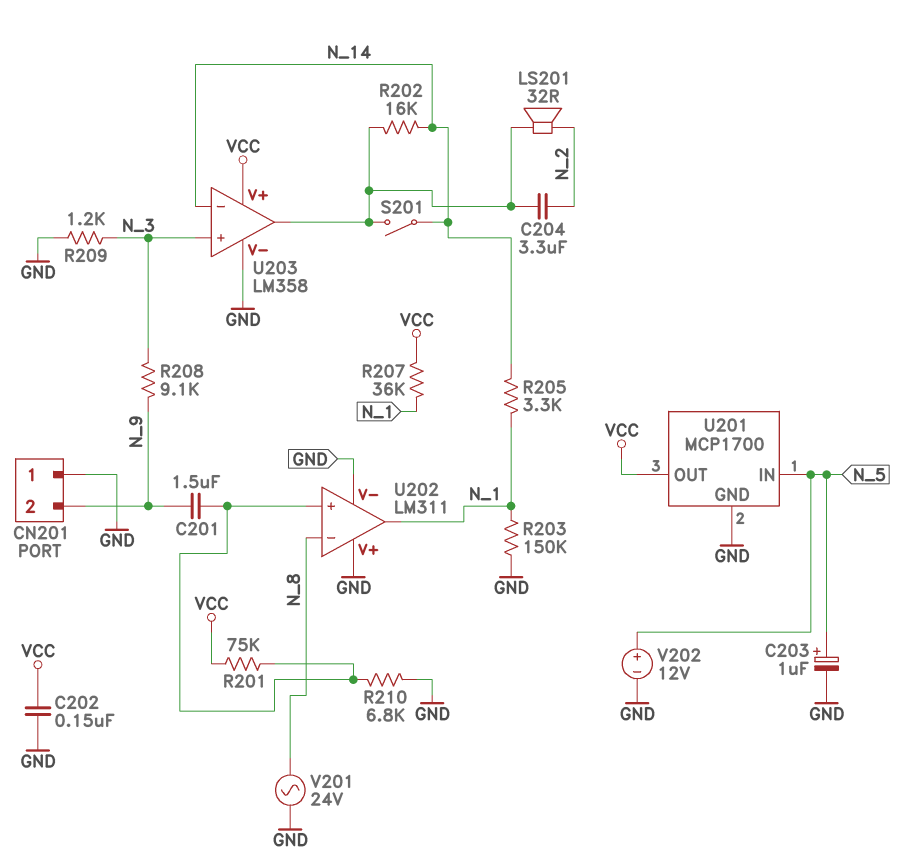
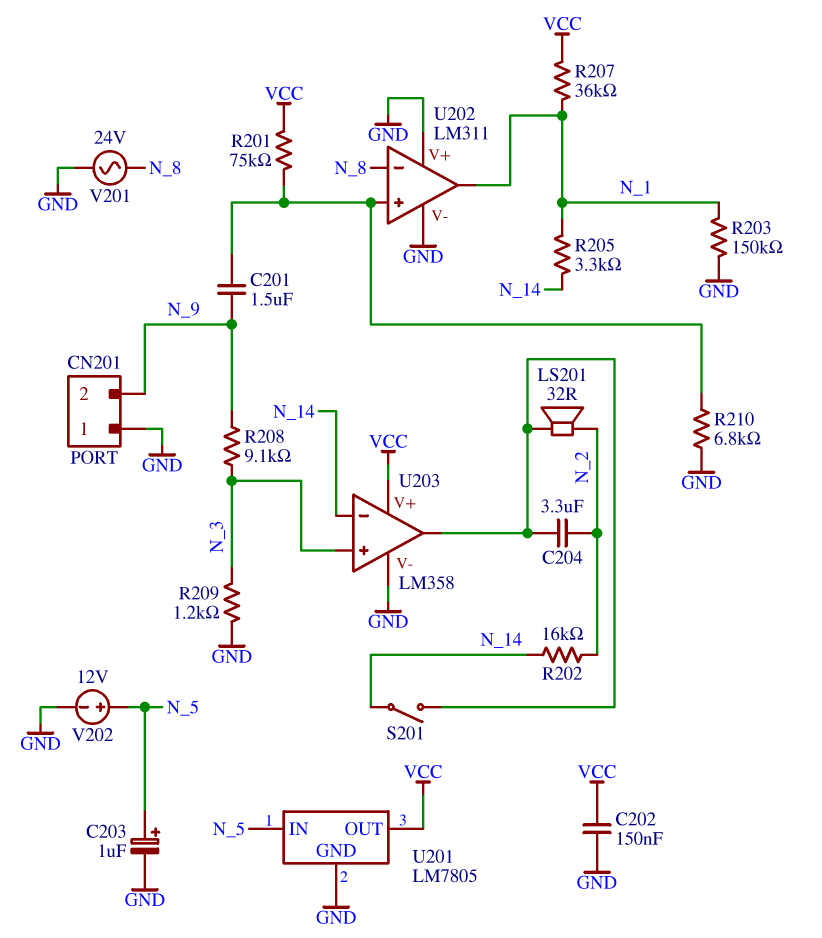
R202: 16k (N_14, U203/out) -> 16k (N_2, N_14)
U201: MCP1700 -> LM7805

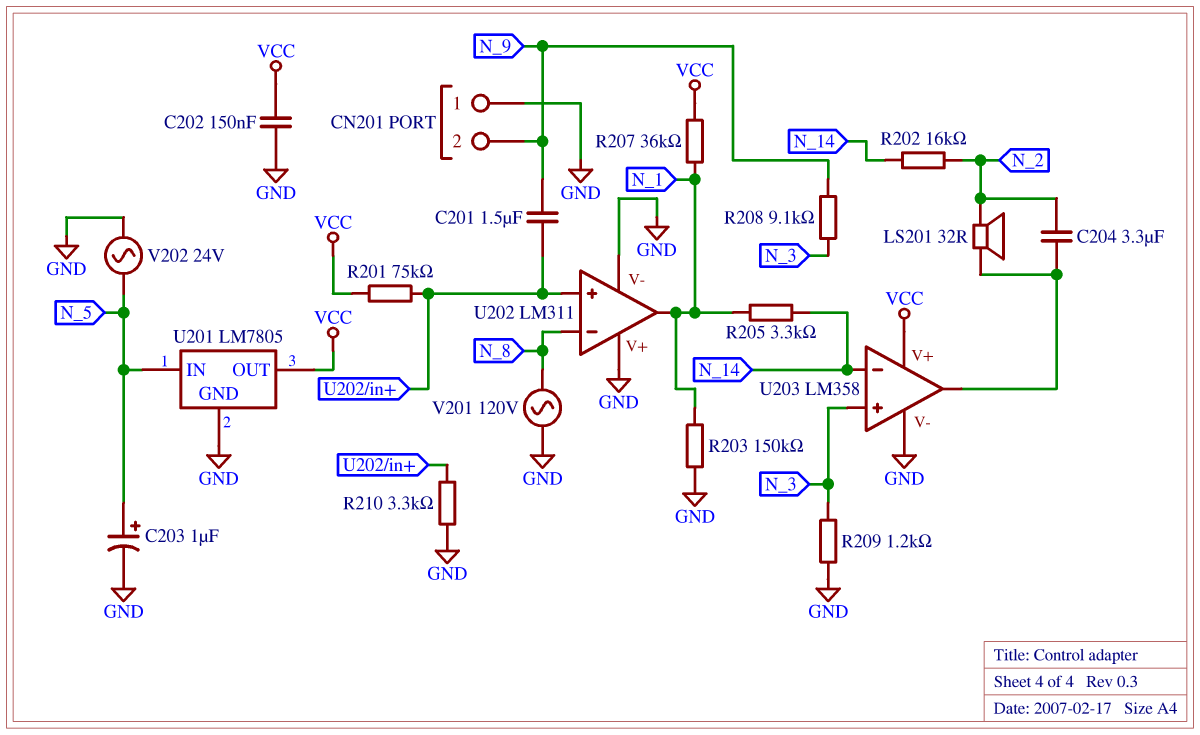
R210: 6.8k (GND, U202/in+) -> 3.3k (GND, U202/in+)
S201: switch (N_14, U203/out) -> none
V201: AC 24V (GND, N_8) -> AC 120V (GND, N_8)
V202: 12V (plus N_5, minus GND) -> AC 24V (GND, N_5)

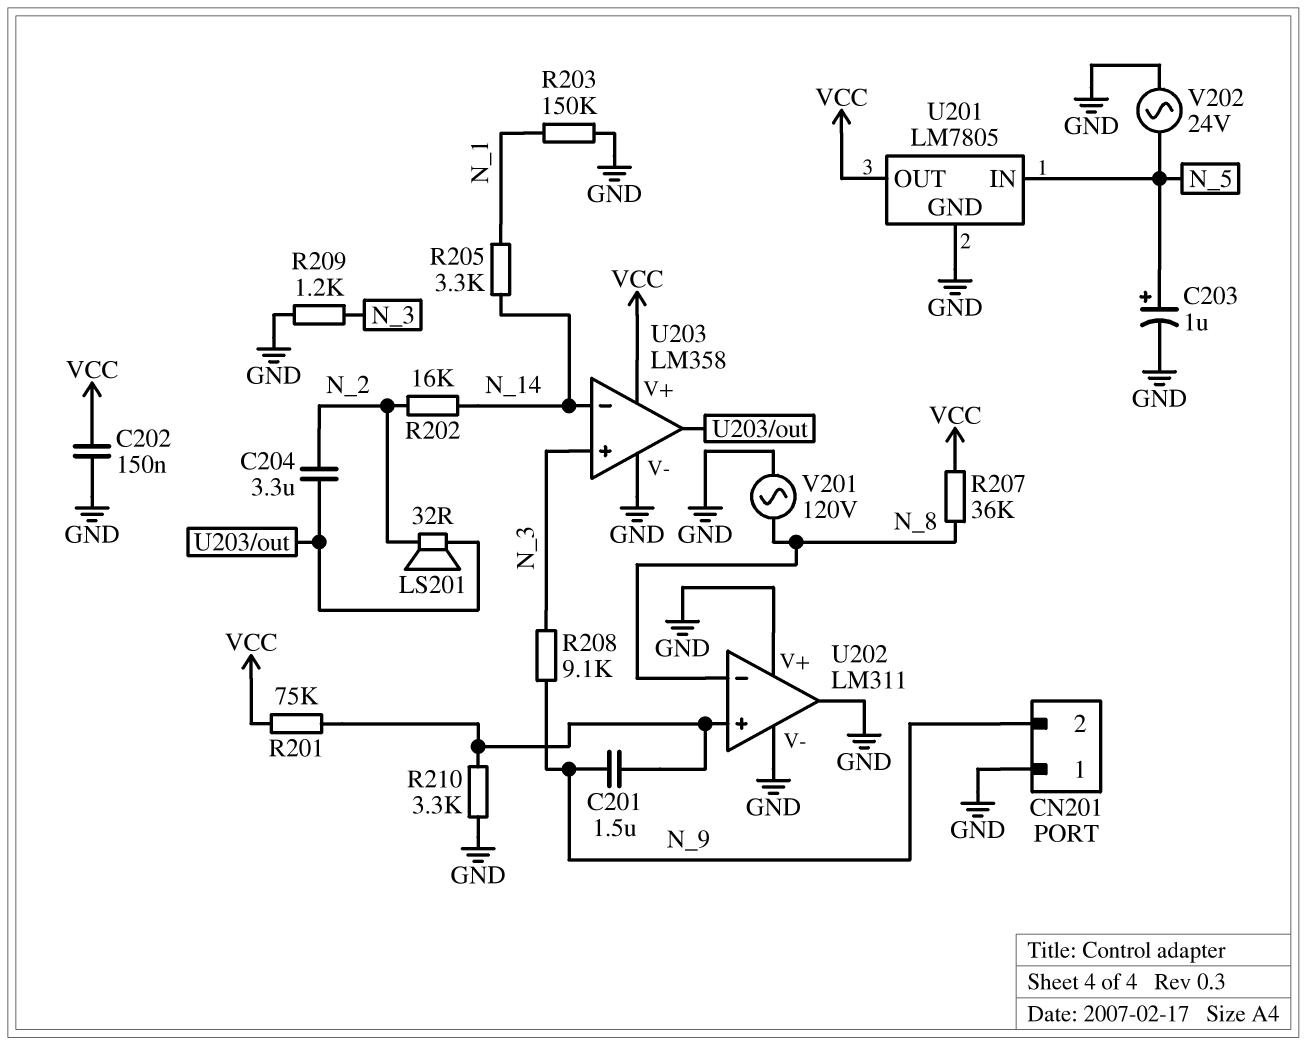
R207: 36k (N_1, VCC) -> 36k (N_8, VCC)
U202 pin out: N_1 -> GND

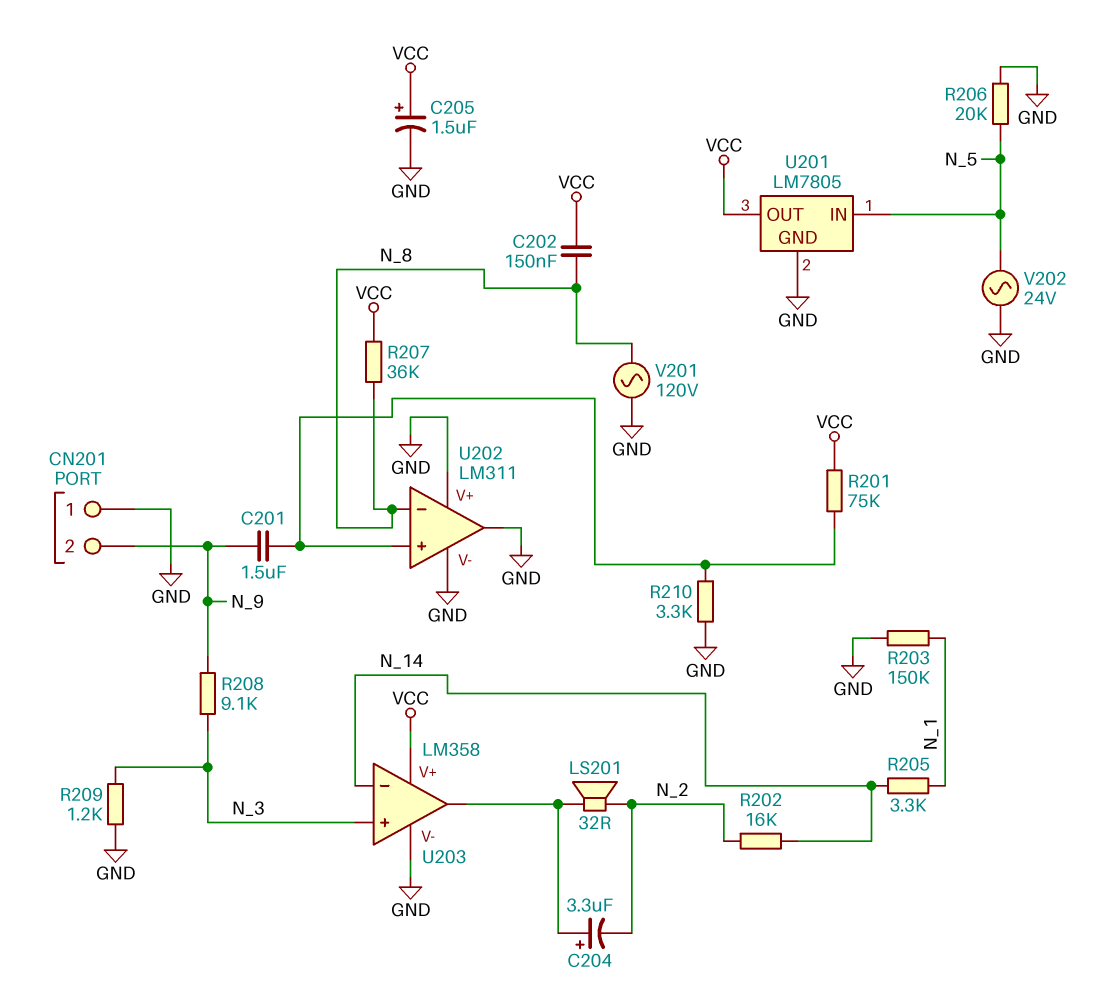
C202: 150nF (GND, VCC) -> 150nF (N_8, VCC)
C203: 1uF (plus N_5, minus GND) -> none
C204: 3.3uF (N_2, U203/out) -> 3.3uF (plus U203/out, minus N_2)
C205: none -> 1.5uF (plus VCC, minus GND)
R206: none -> 20k (GND, N_5)

